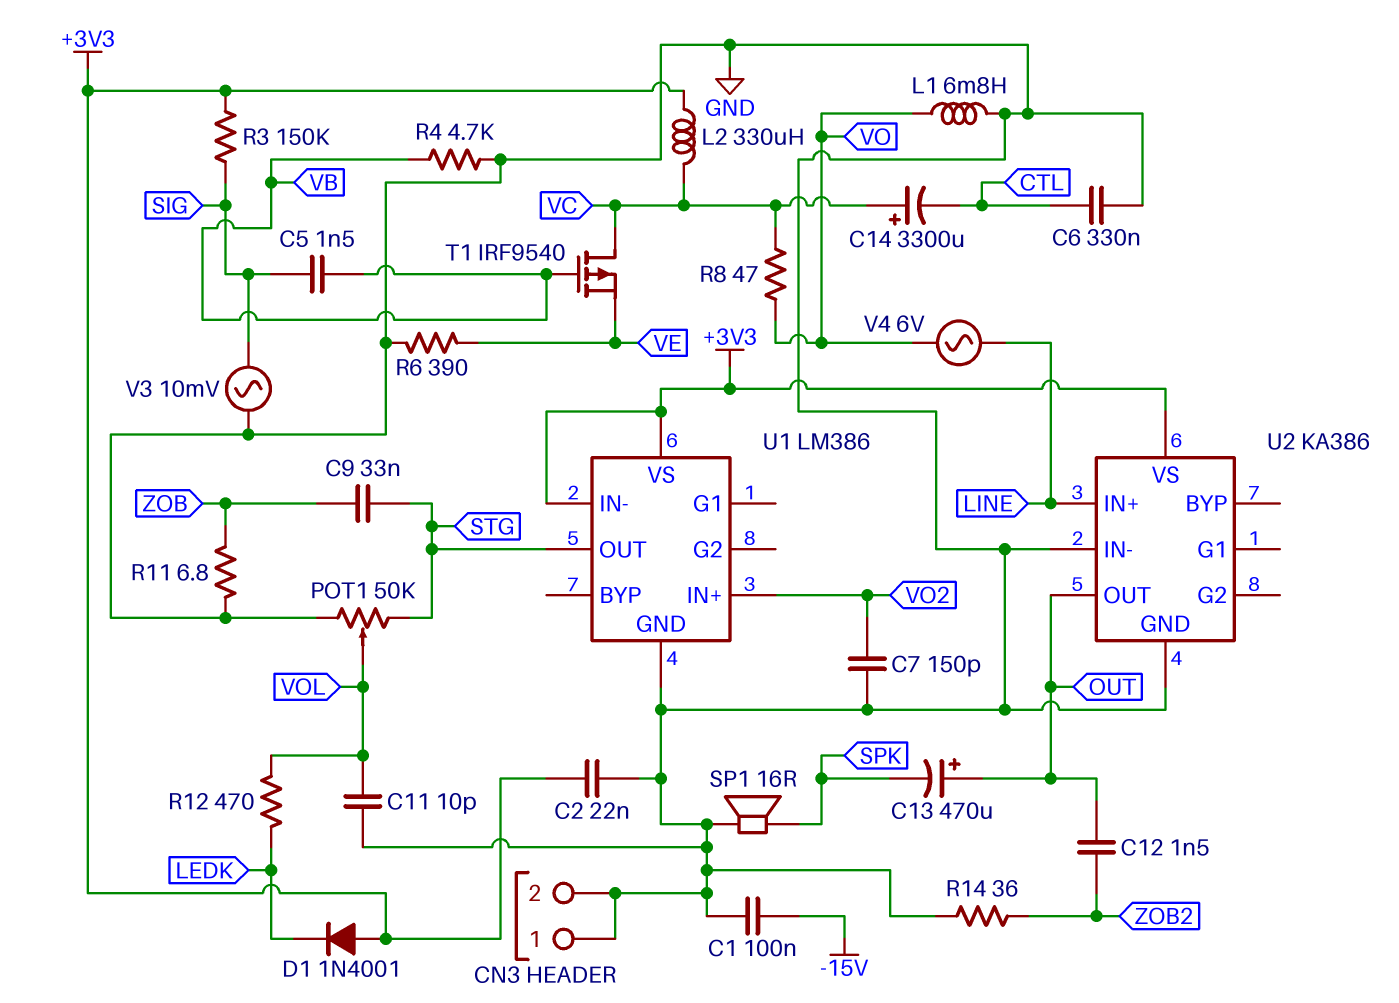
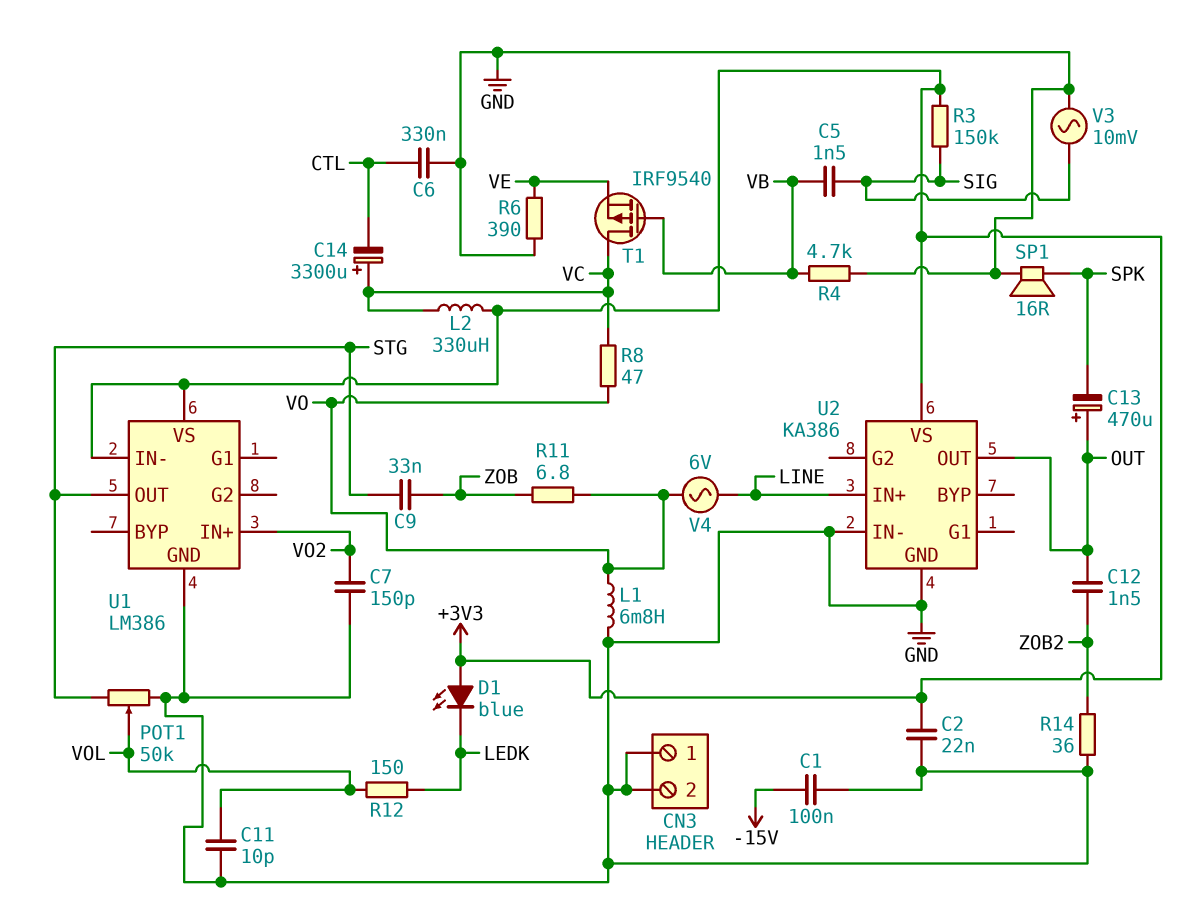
D1: diode 1N4001 (A +3V3, K LEDK) -> LED blue (A +3V3, K LEDK)
R11: 6.8 (GND, ZOB) -> 6.8 (VO, ZOB)
R12: 470 (LEDK, VOL) -> 150 (LEDK, VOL)

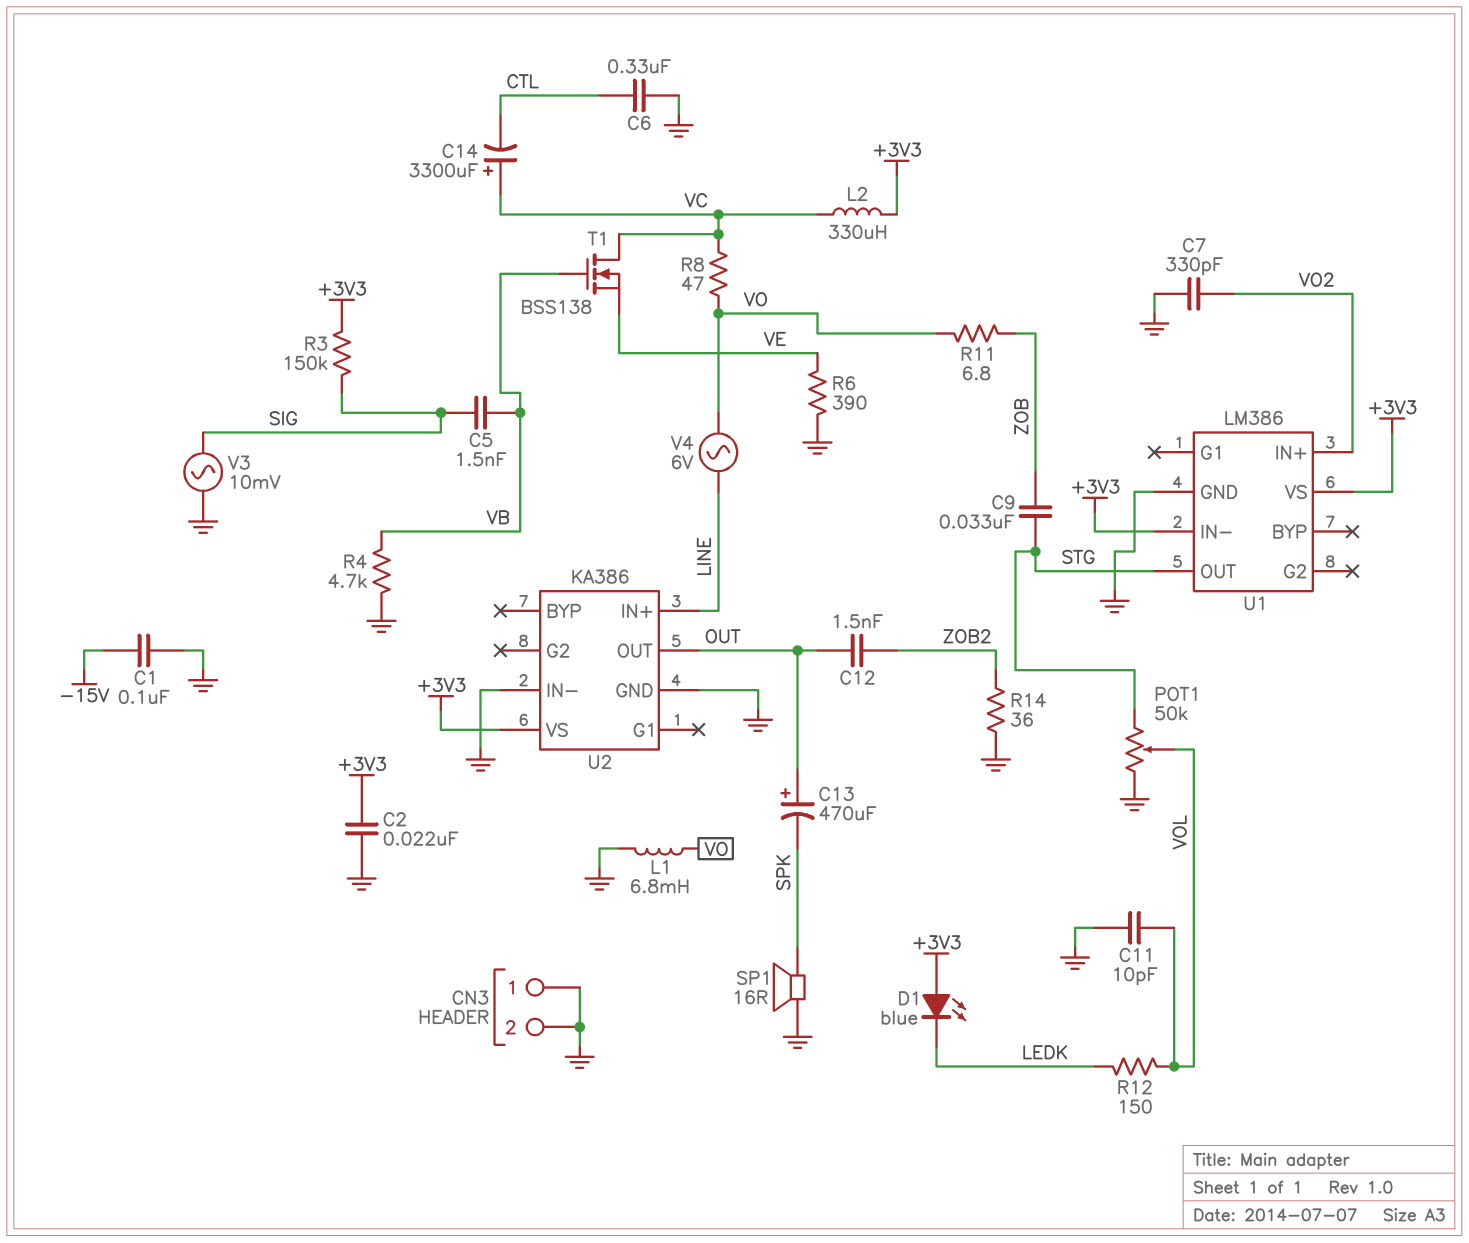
C7: 150pF (GND, VO2) -> 330pF (GND, VO2)
T1: PMOS IRF9540 (G VB, D VC, S VE) -> NMOS BSS138 (G VB, D VC, S VE)

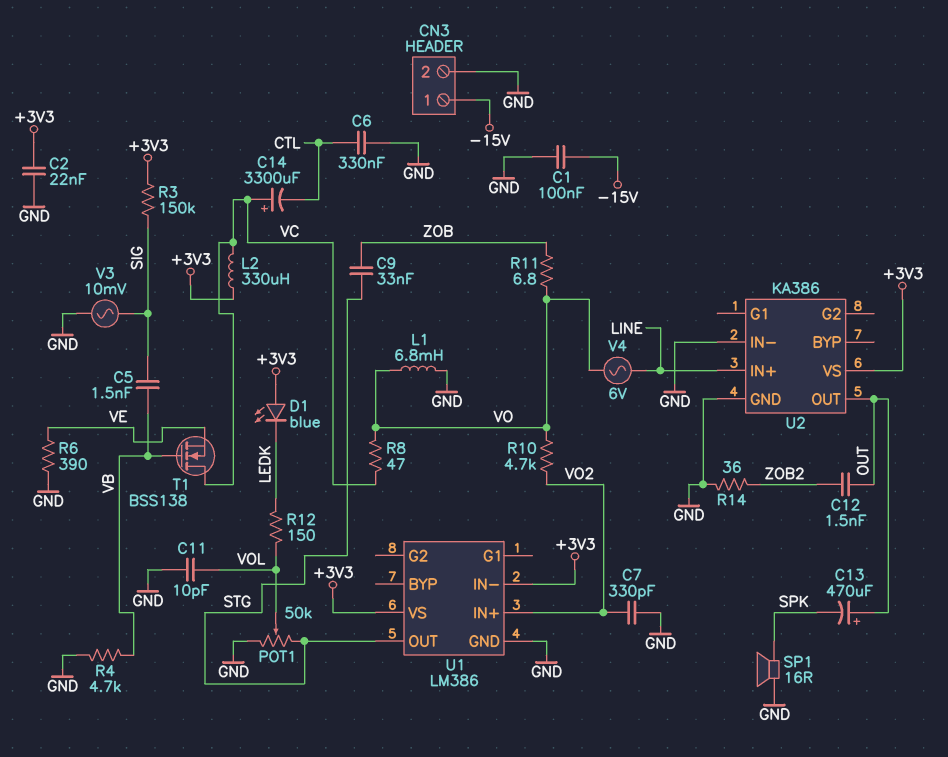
CN3 pin 1: GND -> -15V
R10: none -> 4.7k (VO, VO2)

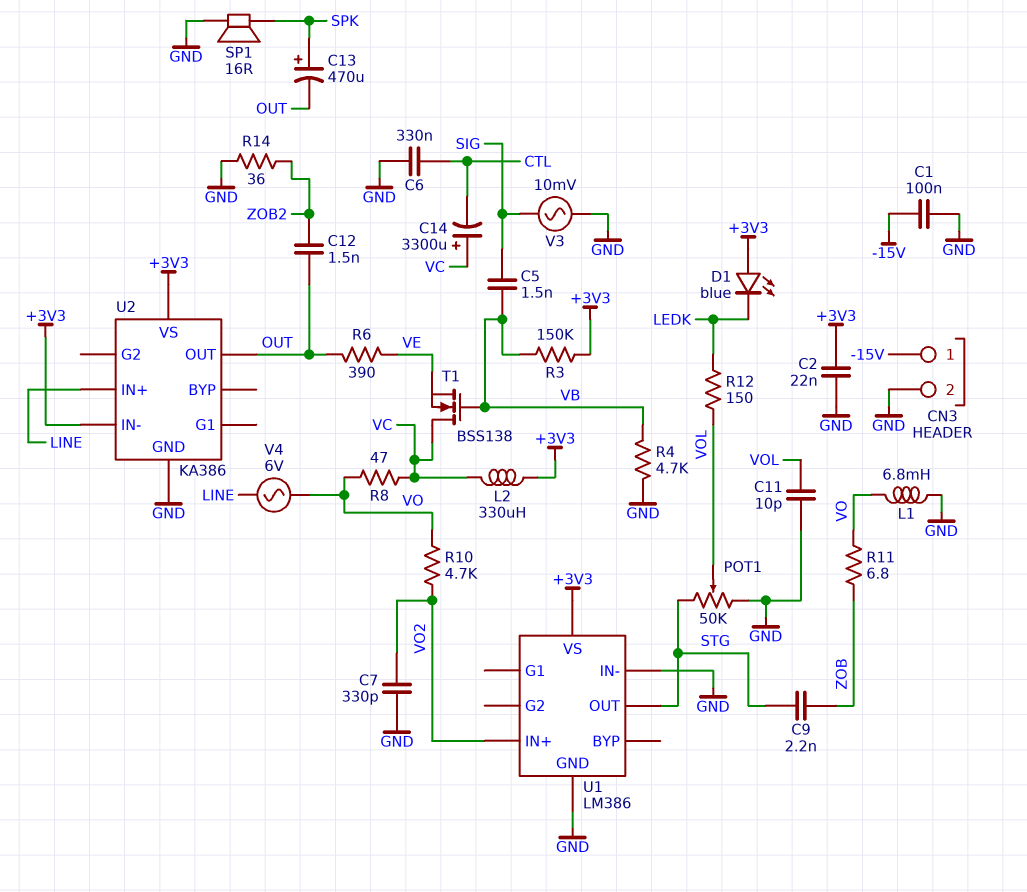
C9: 33nF (STG, ZOB) -> 2.2nF (STG, ZOB)
C13: 470uF (plus OUT, minus SPK) -> 470uF (plus SPK, minus OUT)
R3: 150k (+3V3, SIG) -> 150k (+3V3, VB)
R6: 390 (GND, VE) -> 390 (OUT, VE)
U1 pin IN-: +3V3 -> GND
U2 pin IN-: GND -> +3V3

